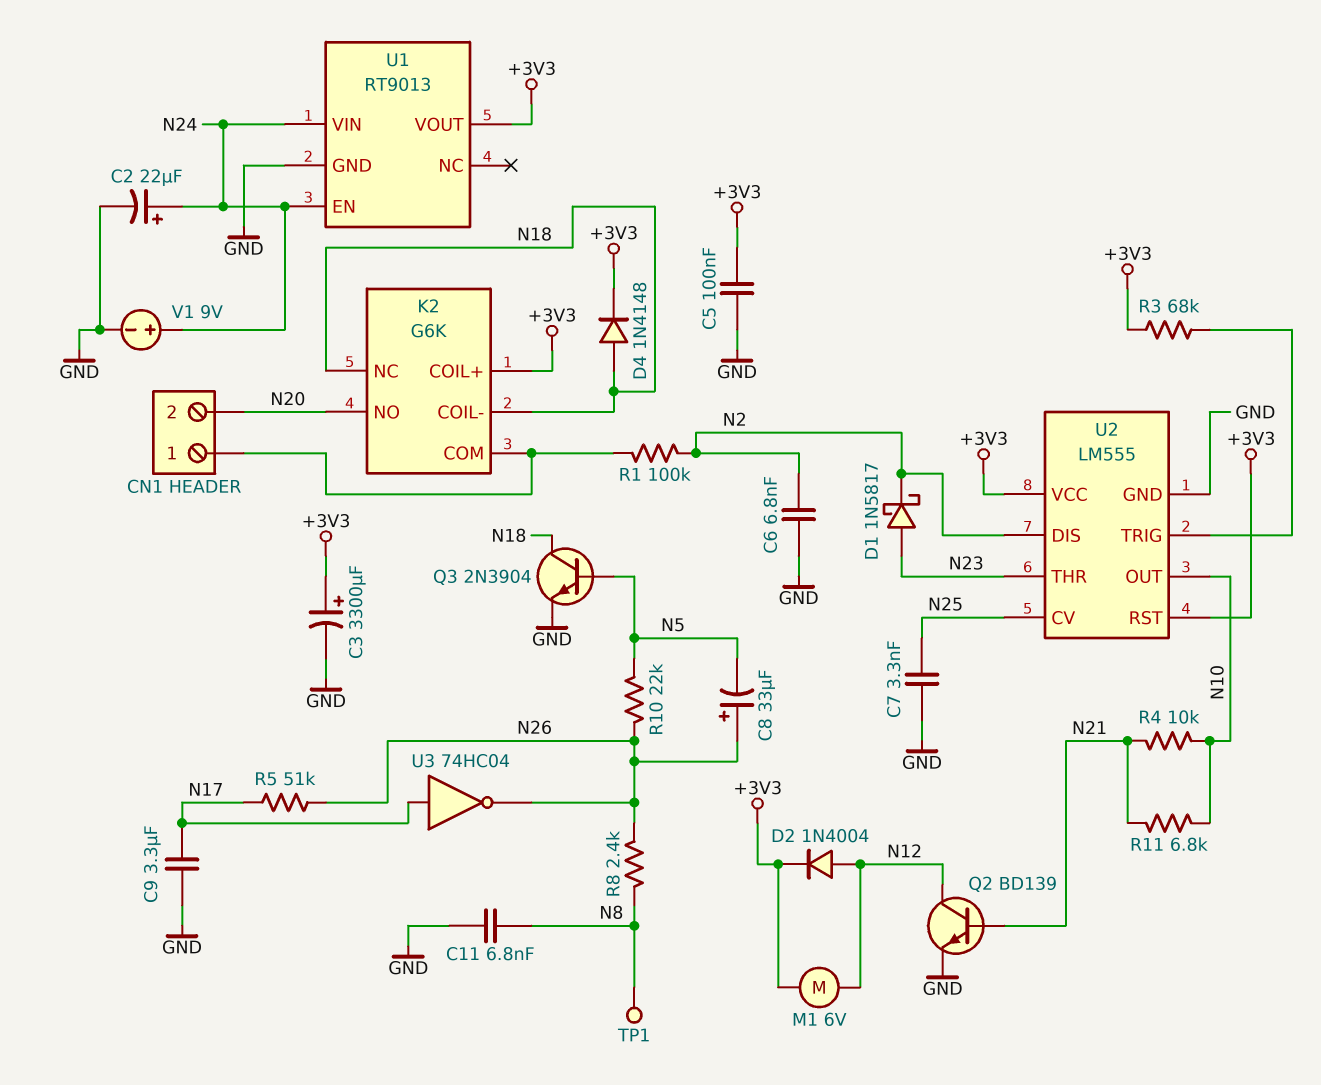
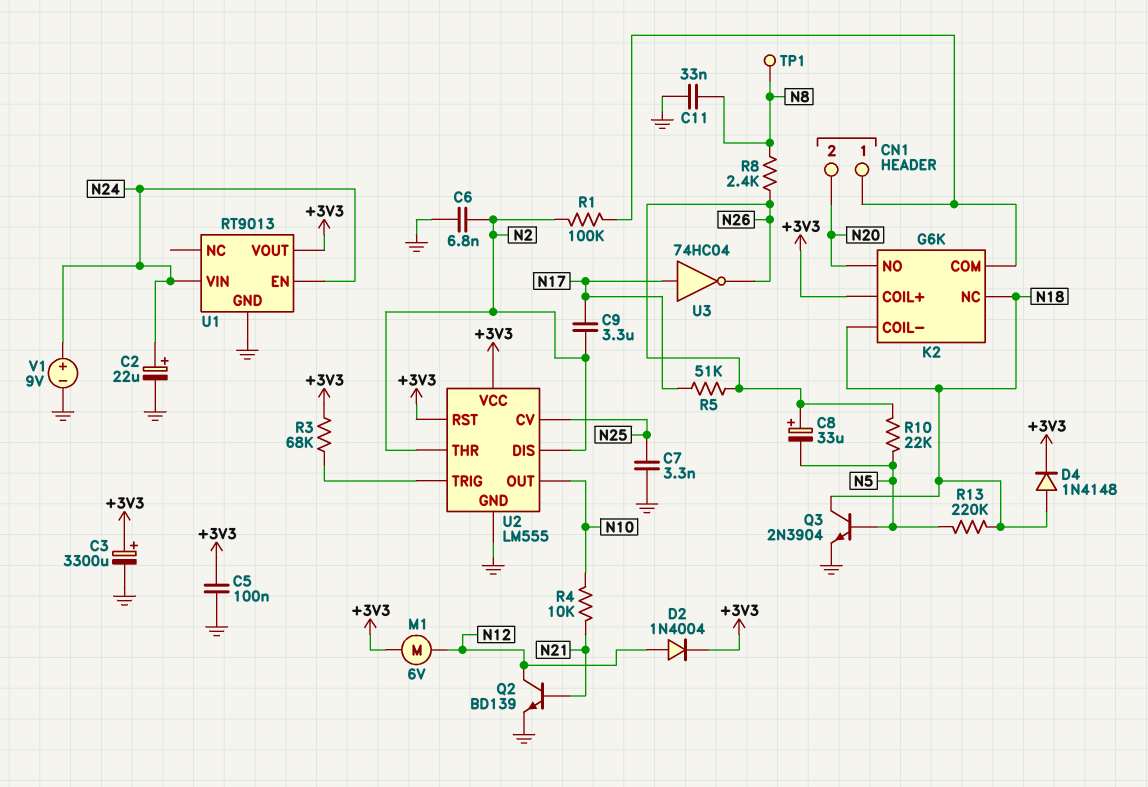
C9: 3.3uF (GND, N17) -> 3.3uF (N2, N17)
C11: 6.8nF (GND, N8) -> 33nF (GND, N8)
D1: schottky 1N5817 (A N23, K N2) -> none
R11: 6.8k (N10, N21) -> none
R13: none -> 220k (N5, N18)
U2 pin THR: N23 -> N2

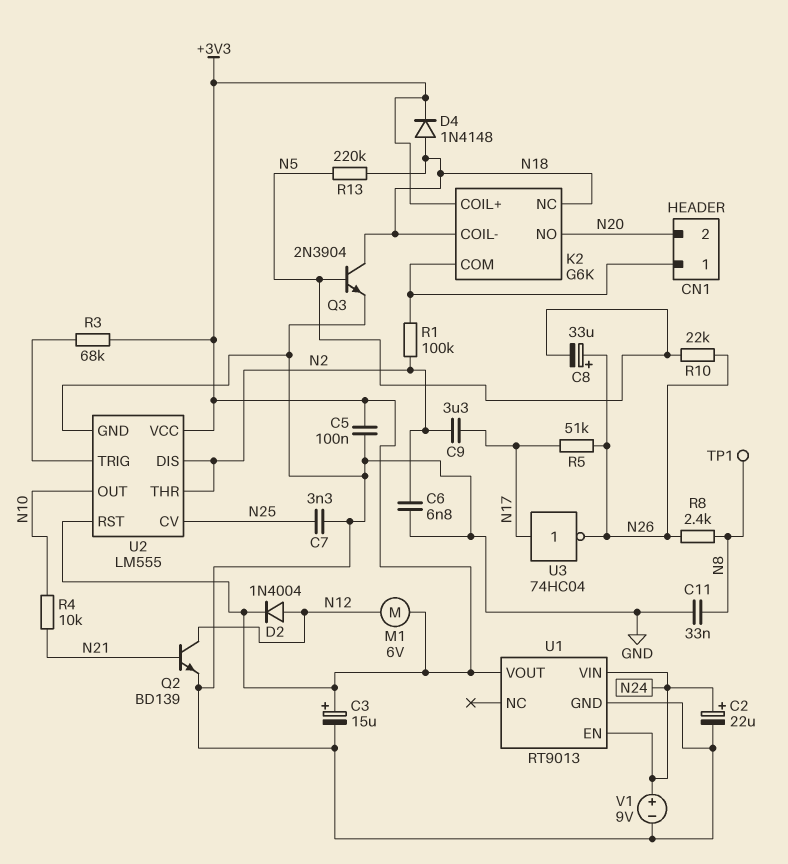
C3: 3300uF (plus +3V3, minus GND) -> 15uF (plus +3V3, minus GND)

